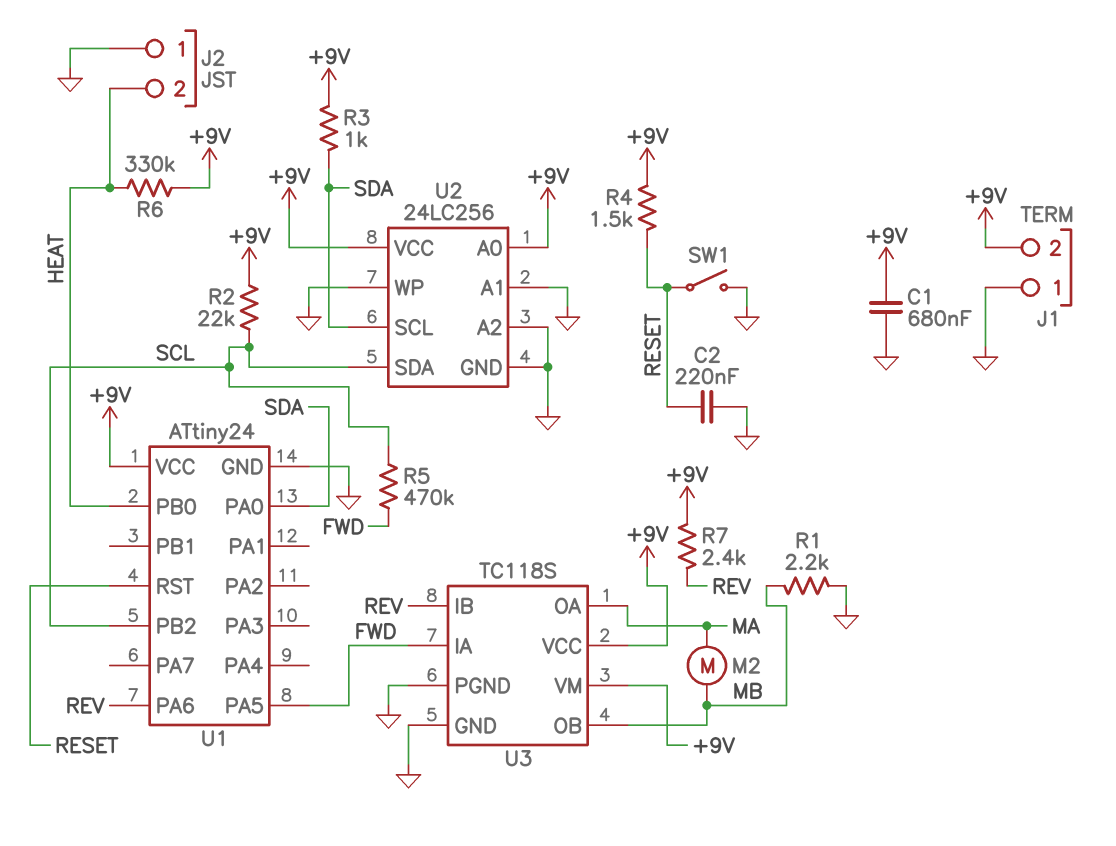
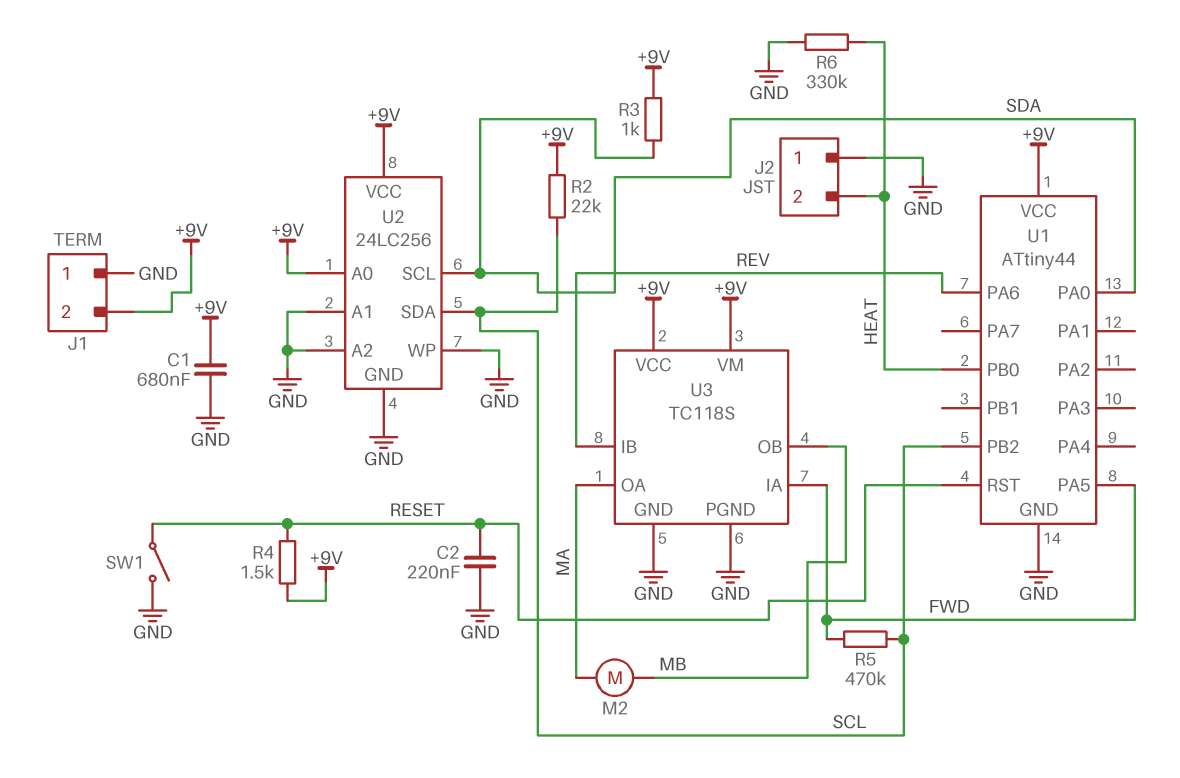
R1: 2.2k (GND, MB) -> none
R6: 330k (+9V, HEAT) -> 330k (GND, HEAT)
R7: 2.4k (+9V, REV) -> none
U1: ATtiny24 -> ATtiny44

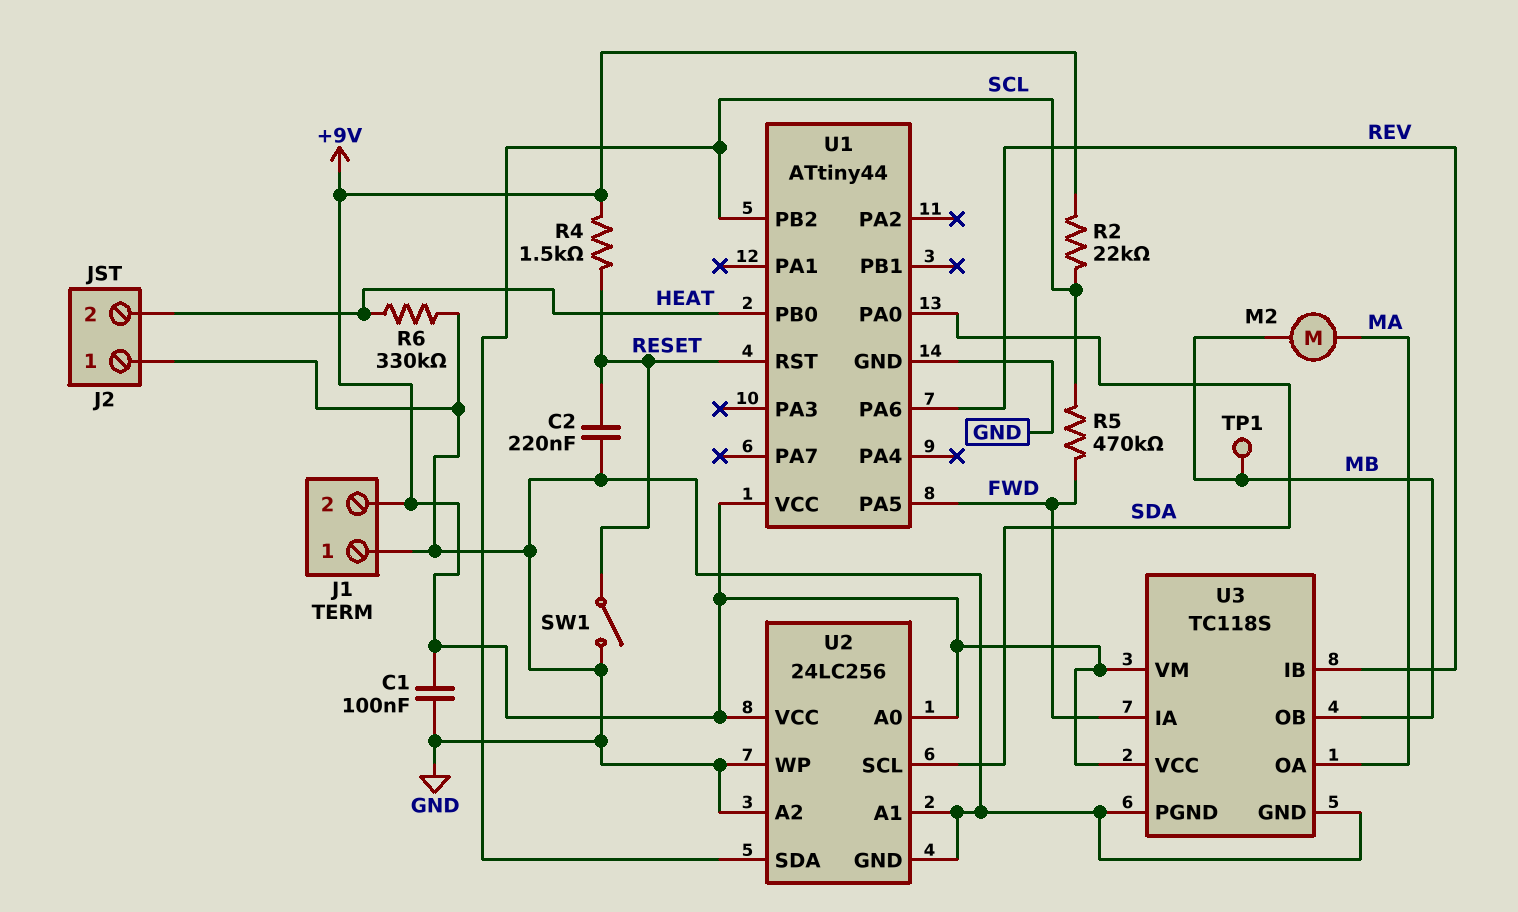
C1: 680nF (+9V, GND) -> 100nF (+9V, GND)
R3: 1k (+9V, SDA) -> none
TP1: none -> test point (MB)

